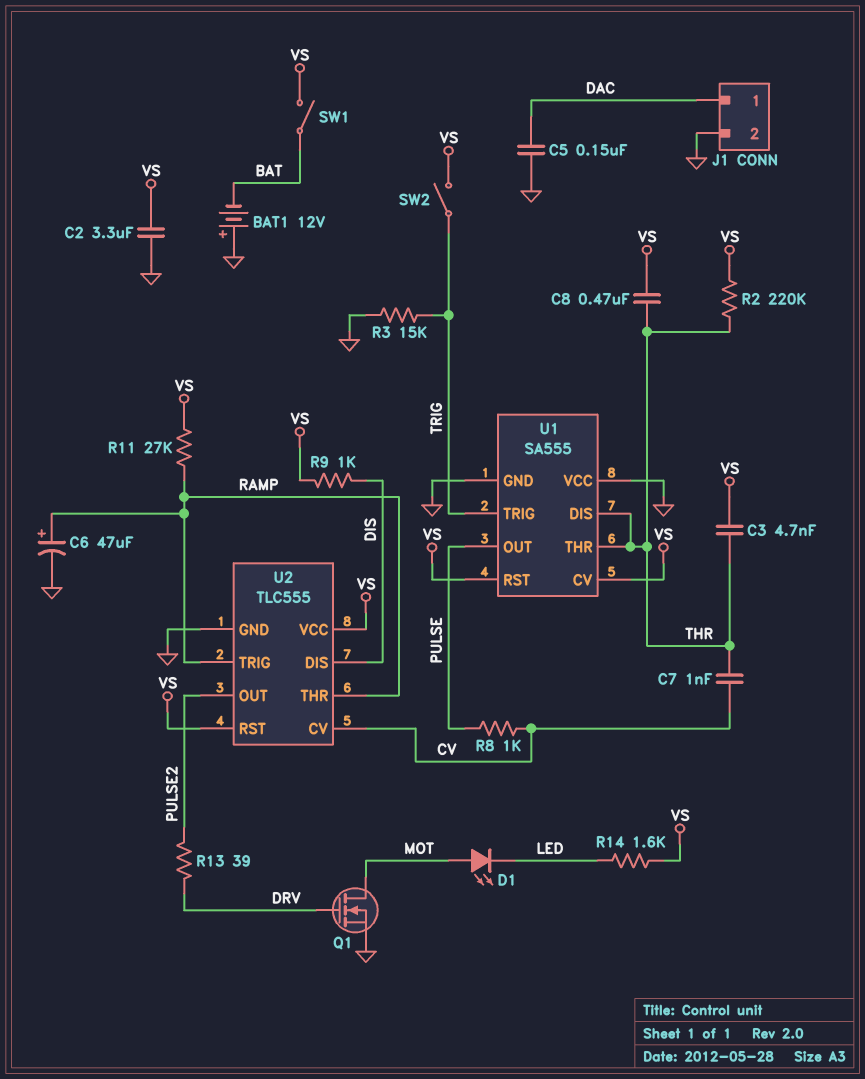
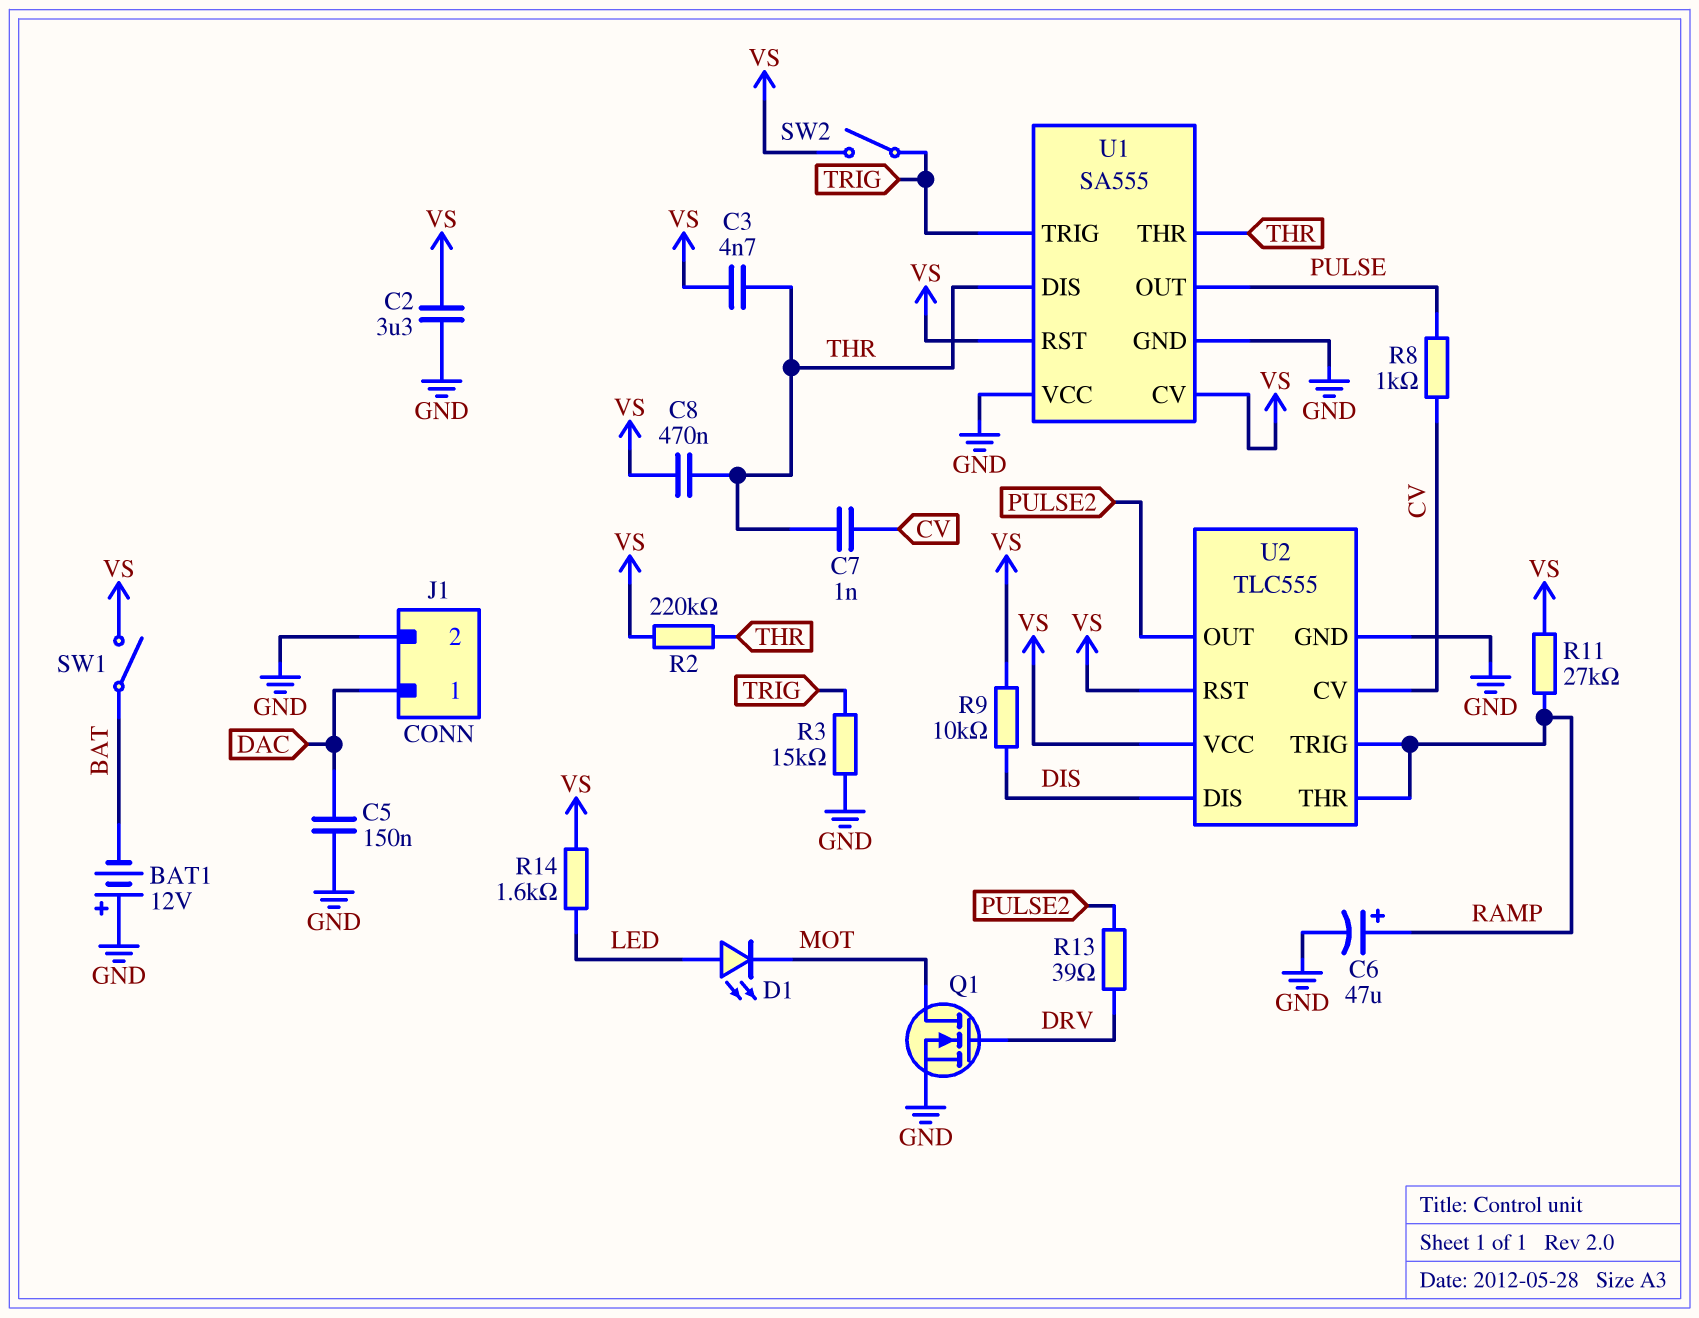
D1: LED (A MOT, K LED) -> LED (A LED, K MOT)
R9: 1k (DIS, VS) -> 10k (DIS, VS)

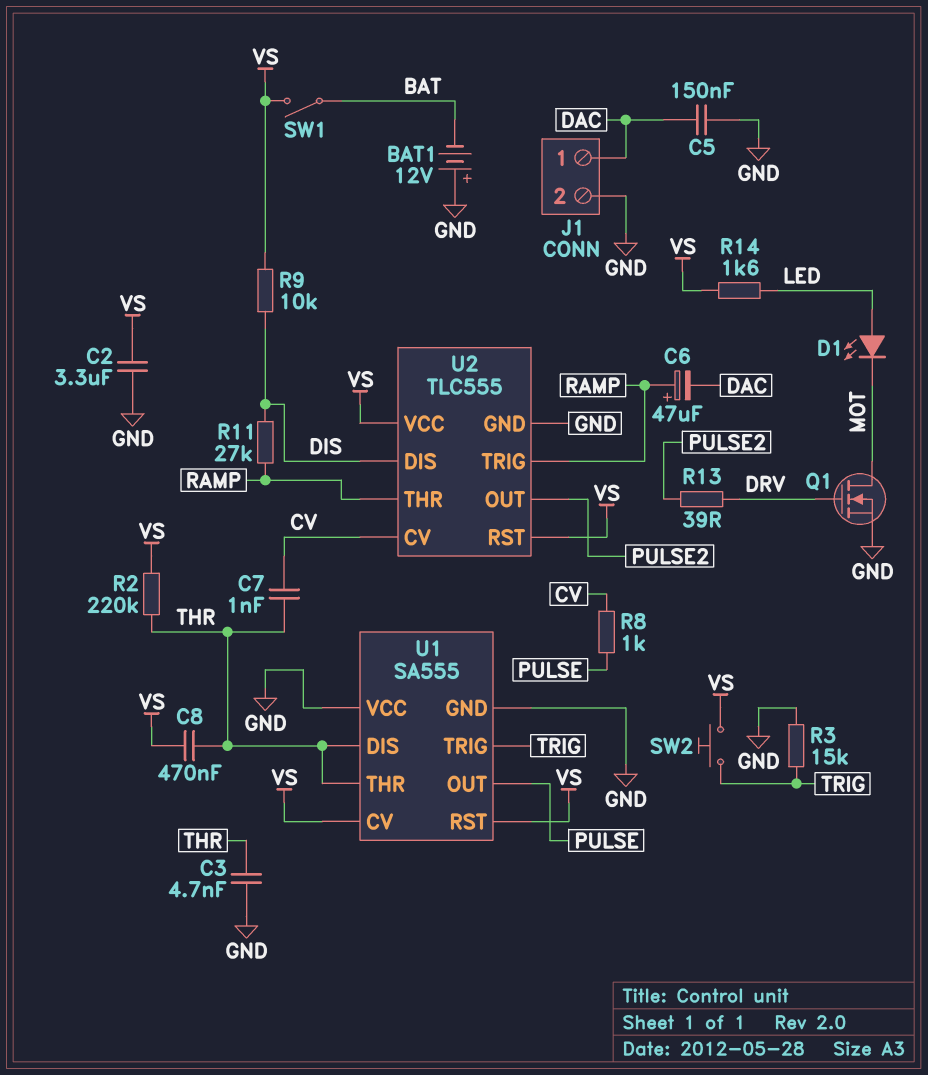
C3: 4.7nF (THR, VS) -> 4.7nF (GND, THR)
C6: 47uF (plus RAMP, minus GND) -> 47uF (plus RAMP, minus DAC)
R11: 27k (RAMP, VS) -> 27k (DIS, RAMP)
SW2: switch (TRIG, VS) -> button (TRIG, VS)

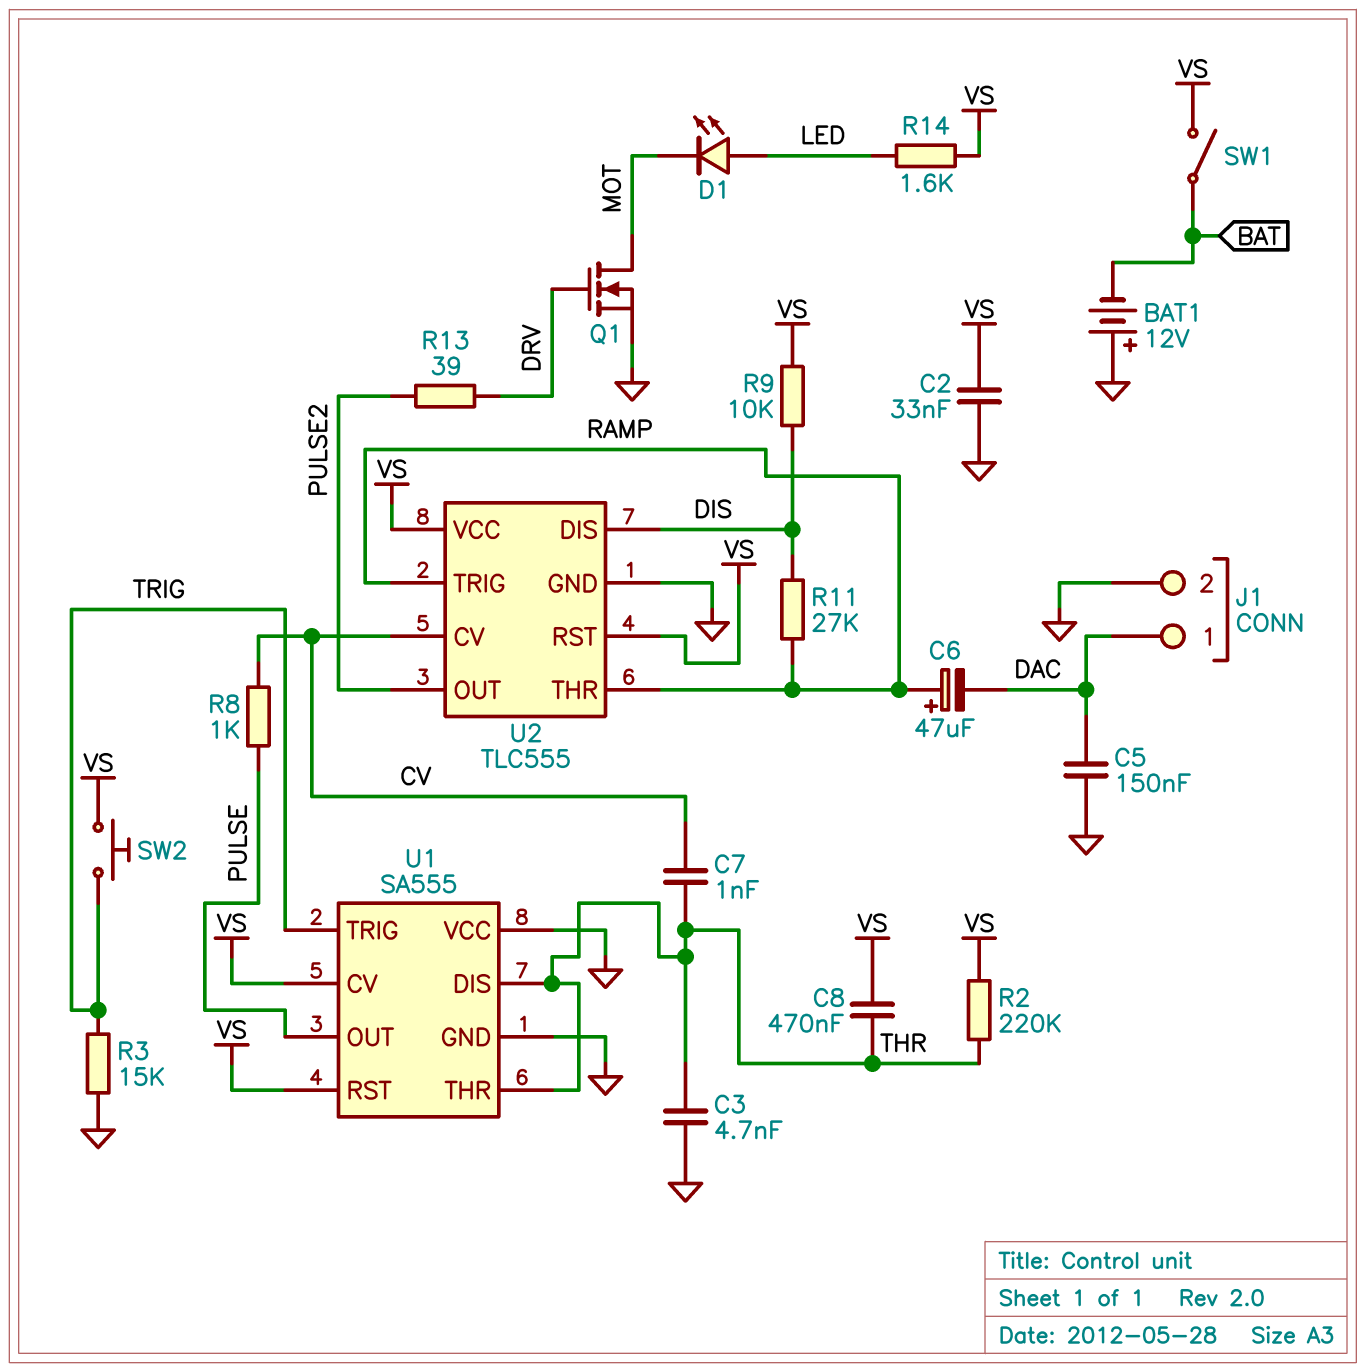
C2: 3.3uF (GND, VS) -> 33nF (GND, VS)

